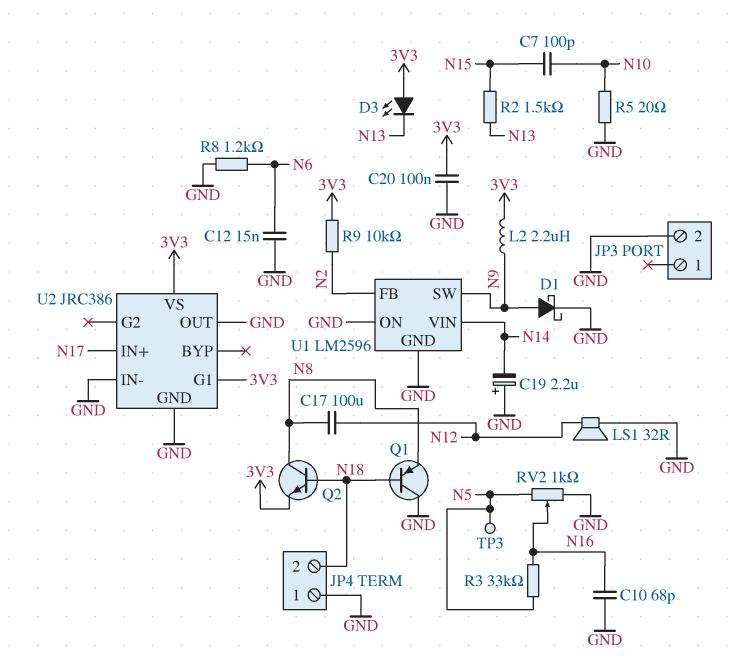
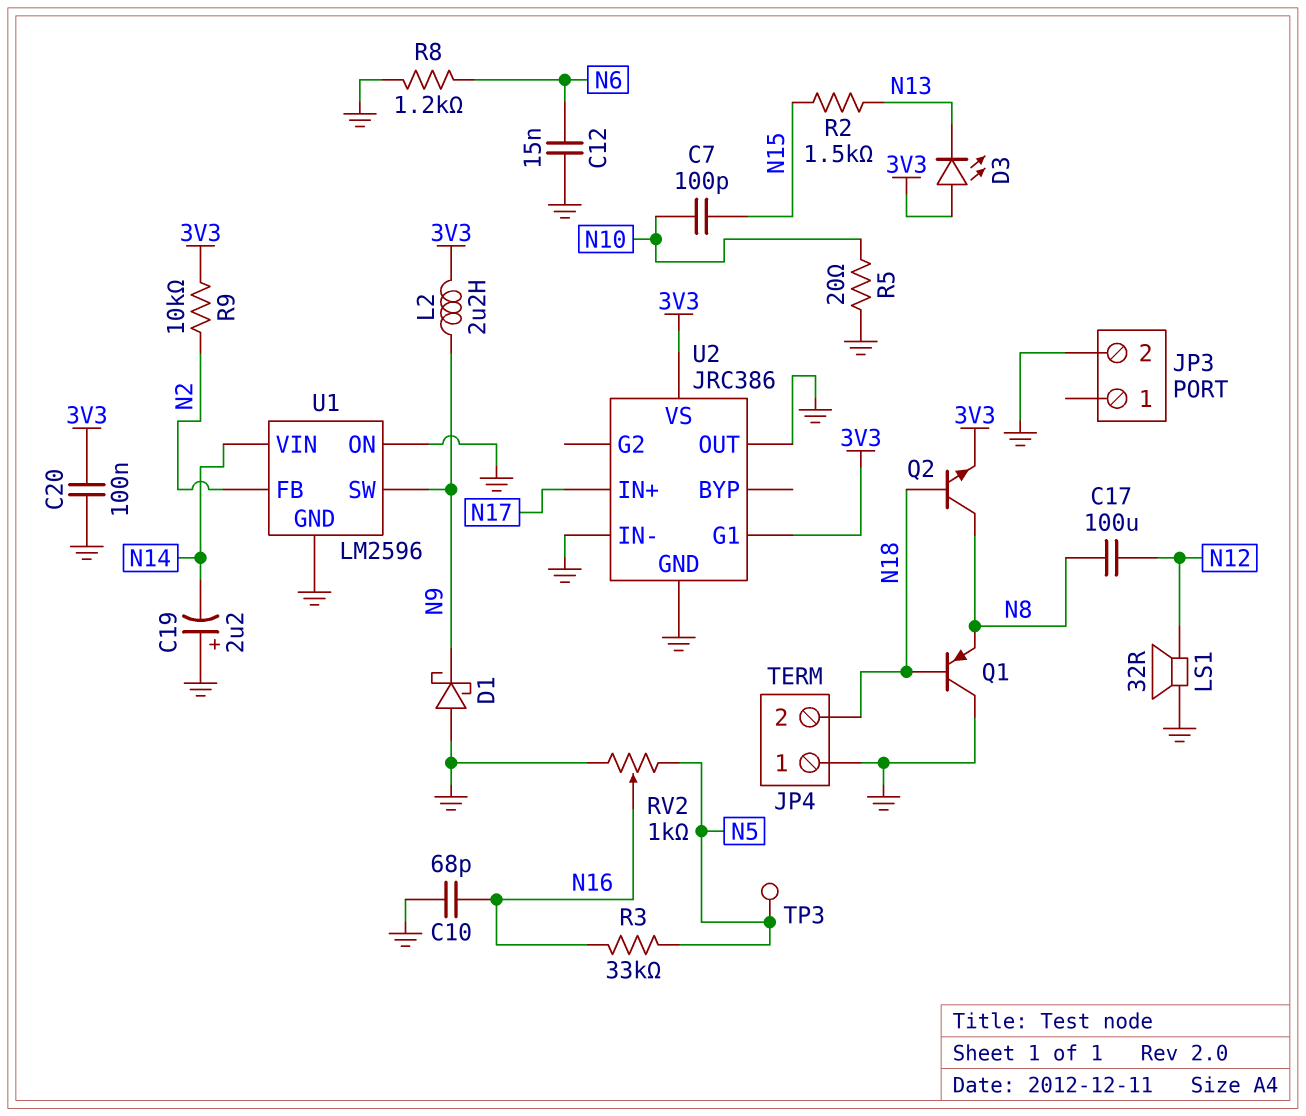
D1: schottky (A N9, K GND) -> schottky (A GND, K N9)

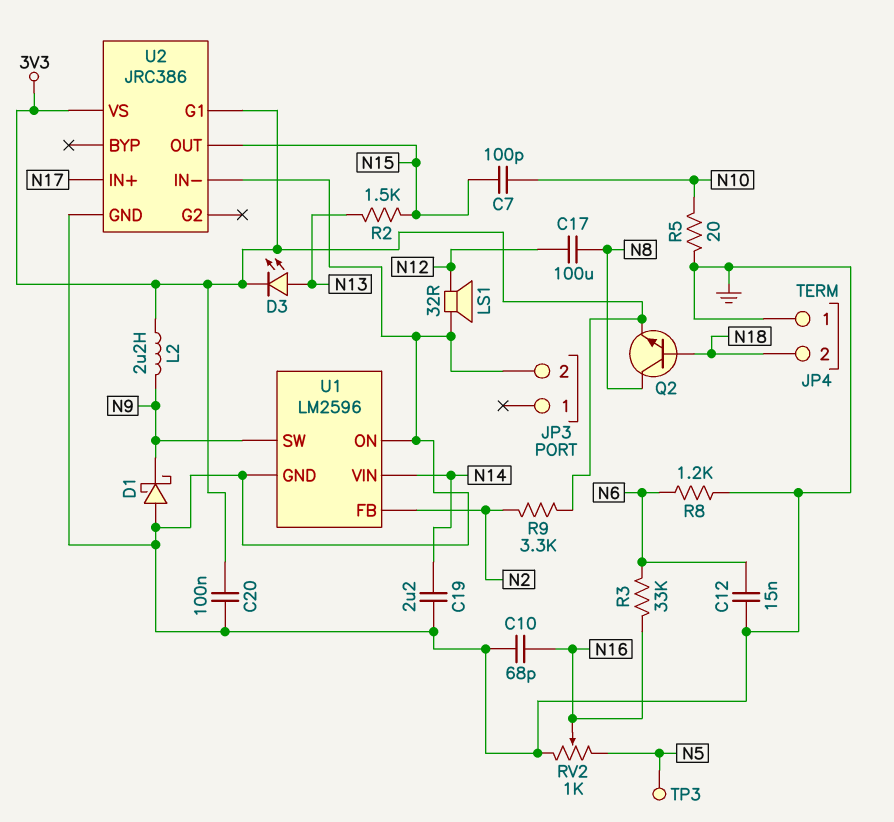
C19: 2.2uF (plus GND, minus N14) -> 2.2uF (GND, N14)
D3: LED (A 3V3, K N13) -> LED (A N13, K 3V3)
Q1: PNP (B N18, C GND, E N8) -> none
R3: 33k (N5, N16) -> 33k (N6, N16)
R9: 10k (3V3, N2) -> 3.3k (3V3, N2)
U2 pin OUT: GND -> N15

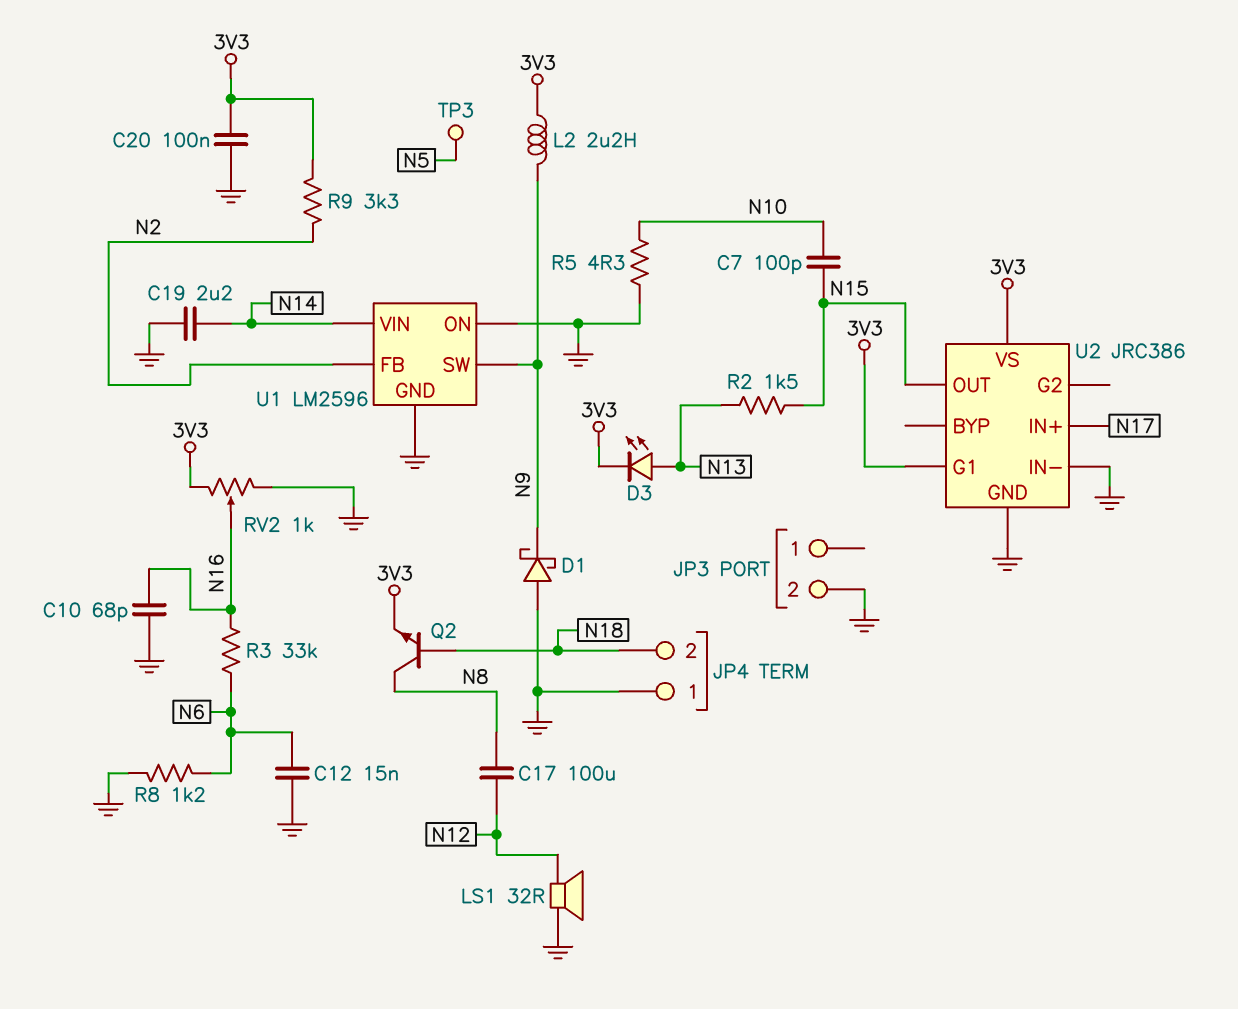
R5: 20 (GND, N10) -> 4.3 (GND, N10)
RV2: 1k (GND, N5, wiper N16) -> 1k (3V3, GND, wiper N16)

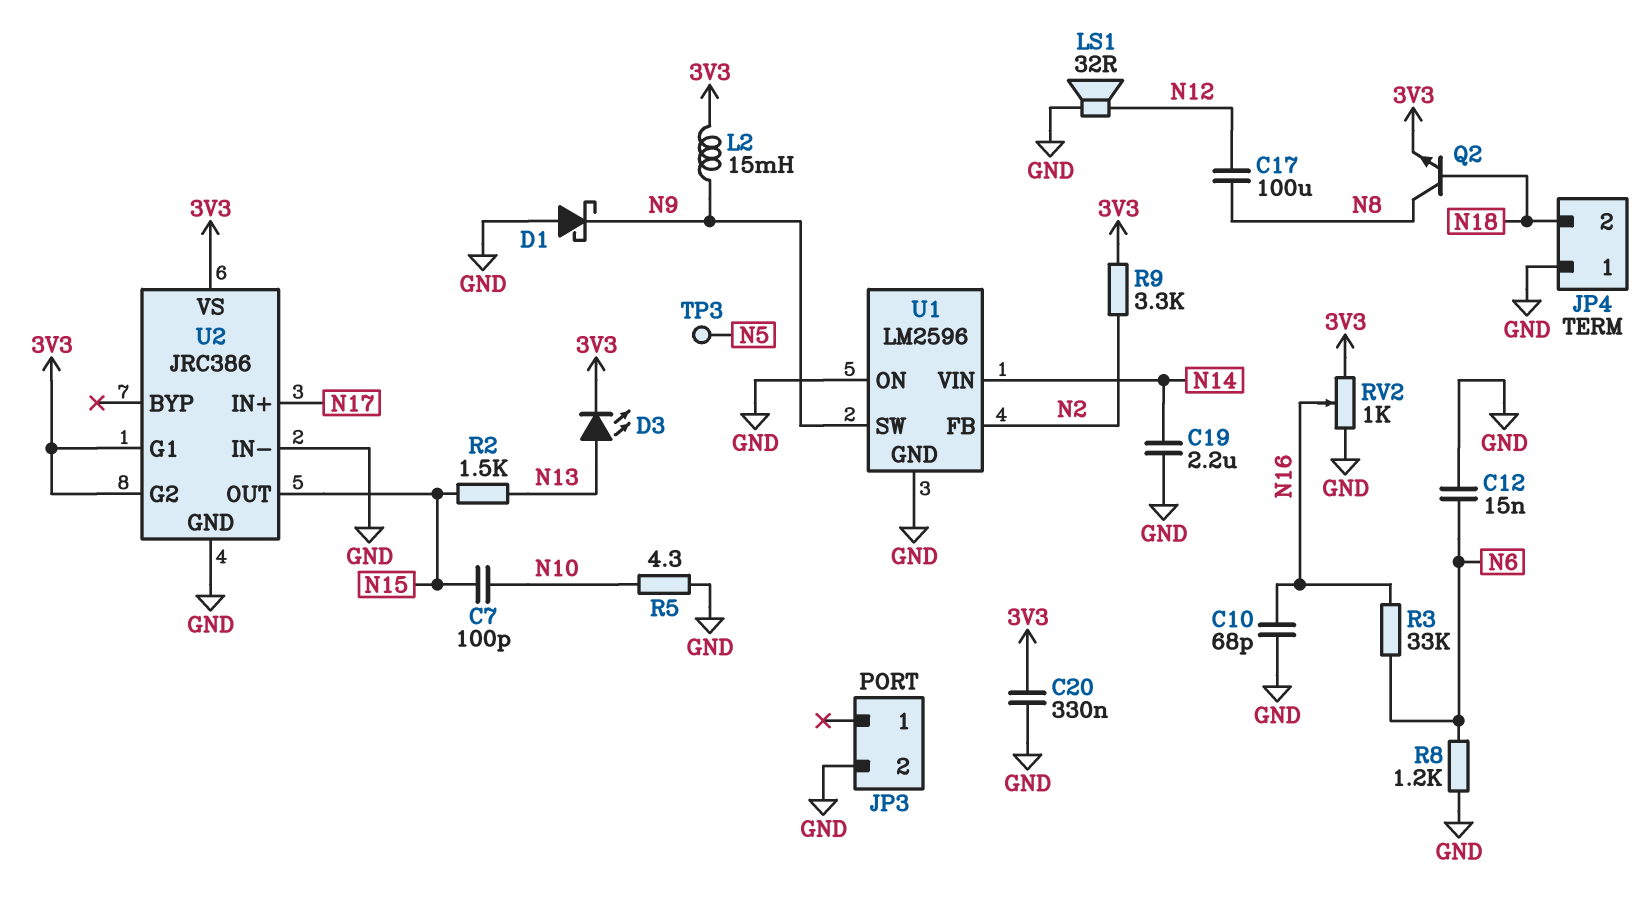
C20: 100nF (3V3, GND) -> 330nF (3V3, GND)
L2: 2.2uH (3V3, N9) -> 15mH (3V3, N9)
U2 pin G2: none -> 3V3

